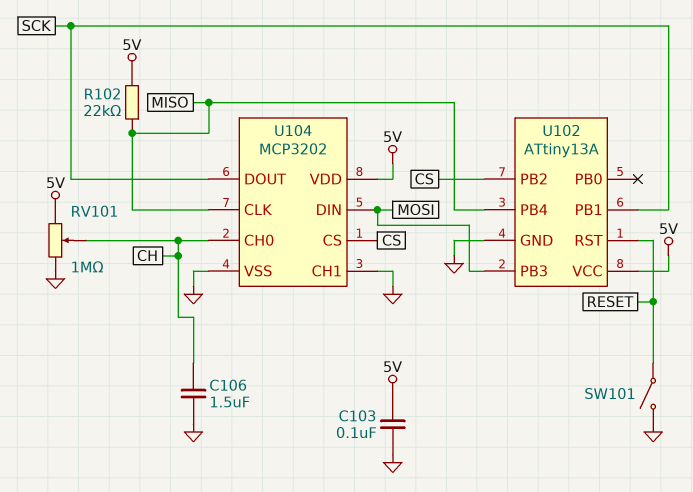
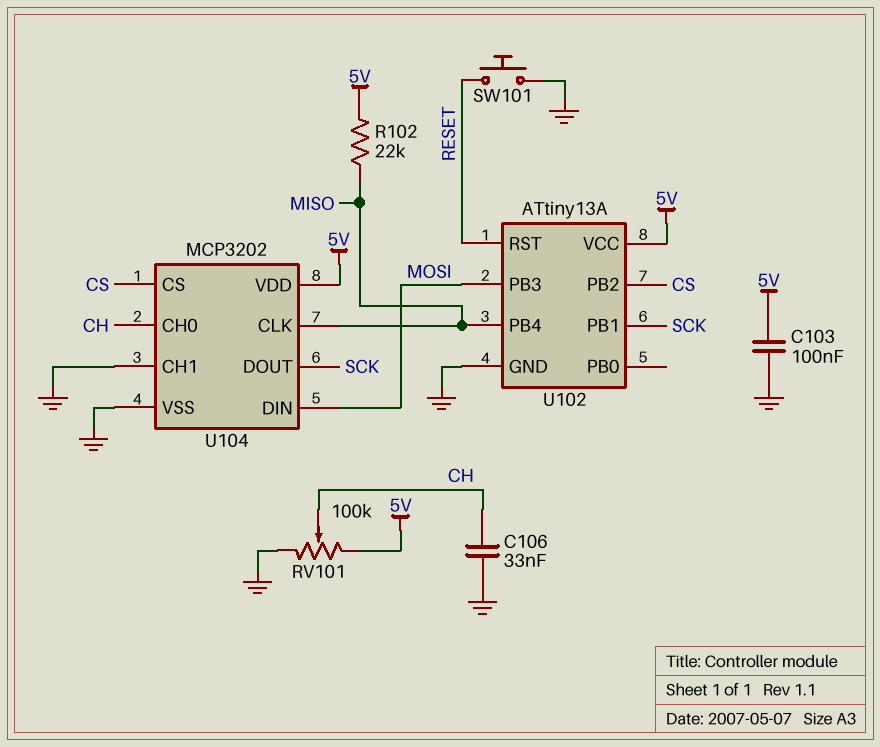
C106: 1.5uF (CH, GND) -> 33nF (CH, GND)
RV101: 1M (5V, GND, wiper CH) -> 100k (5V, GND, wiper CH)
SW101: switch (GND, RESET) -> button (GND, RESET)

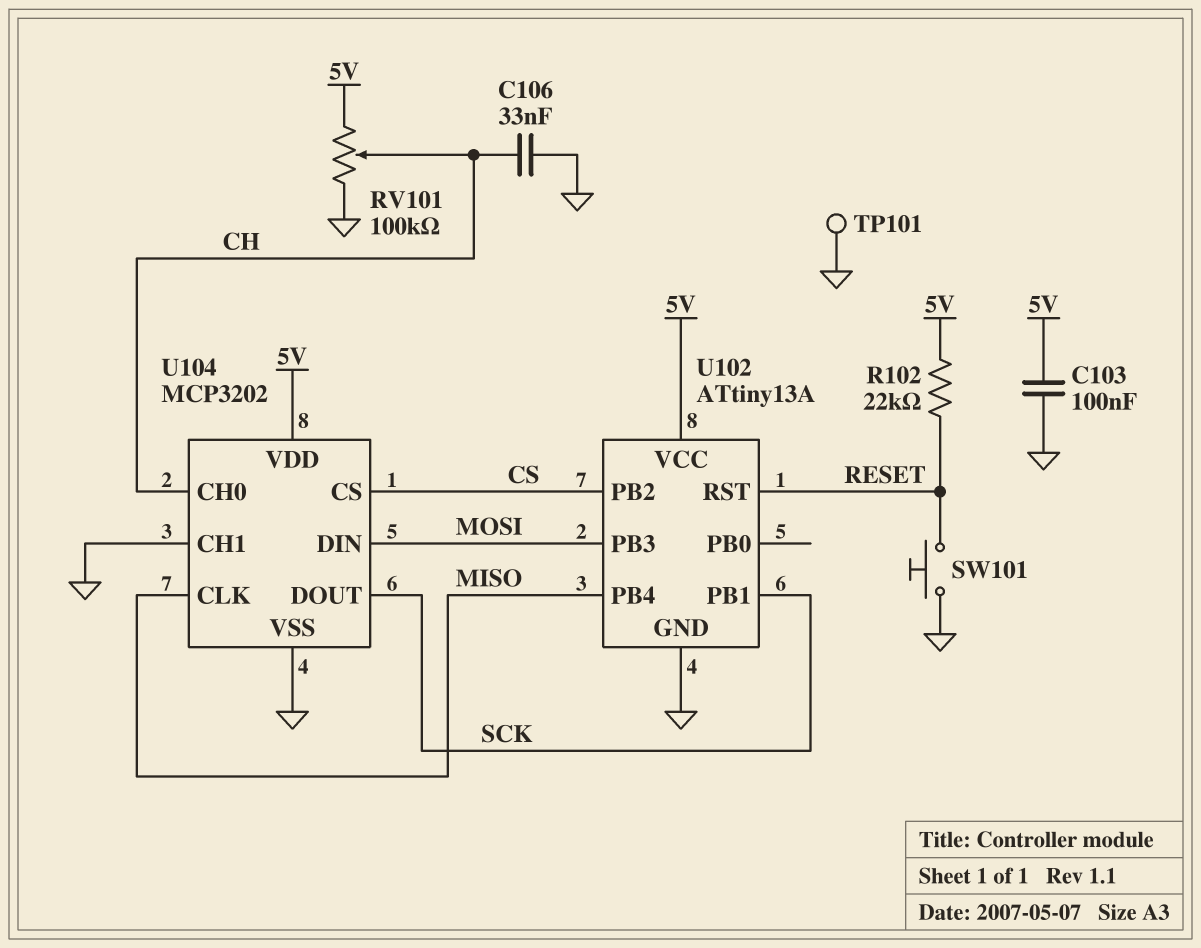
R102: 22k (5V, MISO) -> 22k (5V, RESET)
TP101: none -> test point (GND)

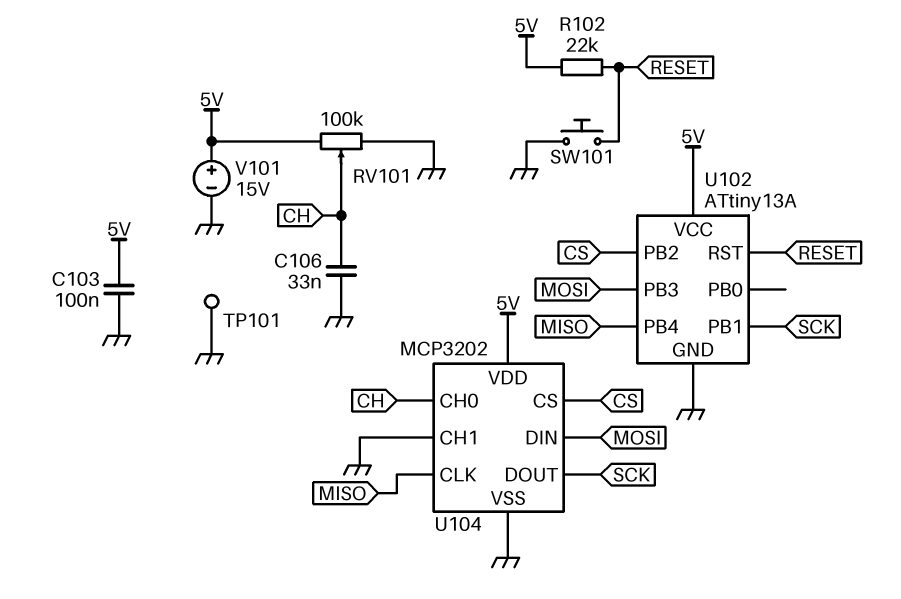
V101: none -> 15V (plus 5V, minus GND)

